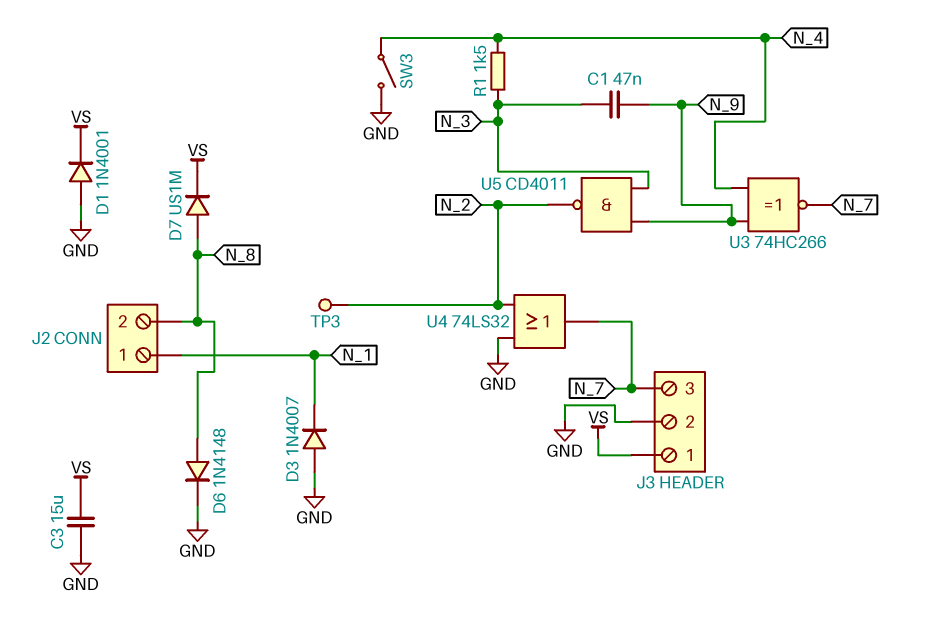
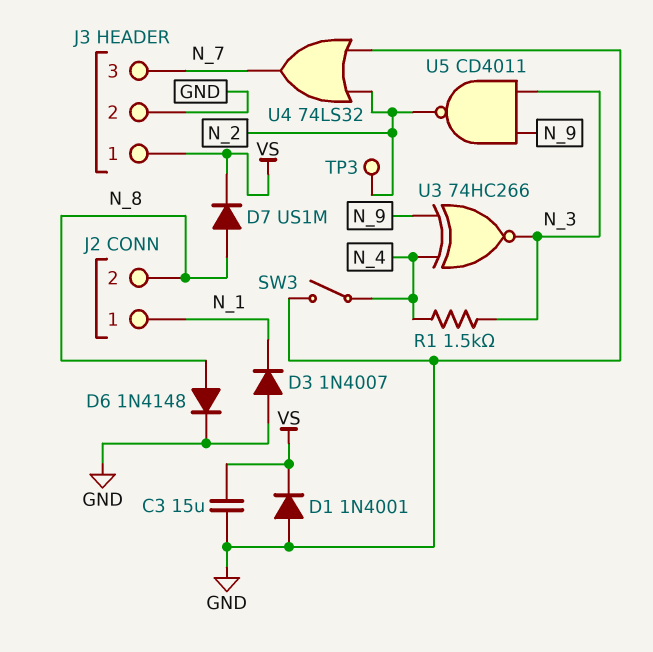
C1: 47nF (N_3, N_9) -> none
U3: XNOR 74HC266 (in N_4, in N_9, out N_7) -> XNOR 74HC266 (in N_4, in N_9, out N_3)

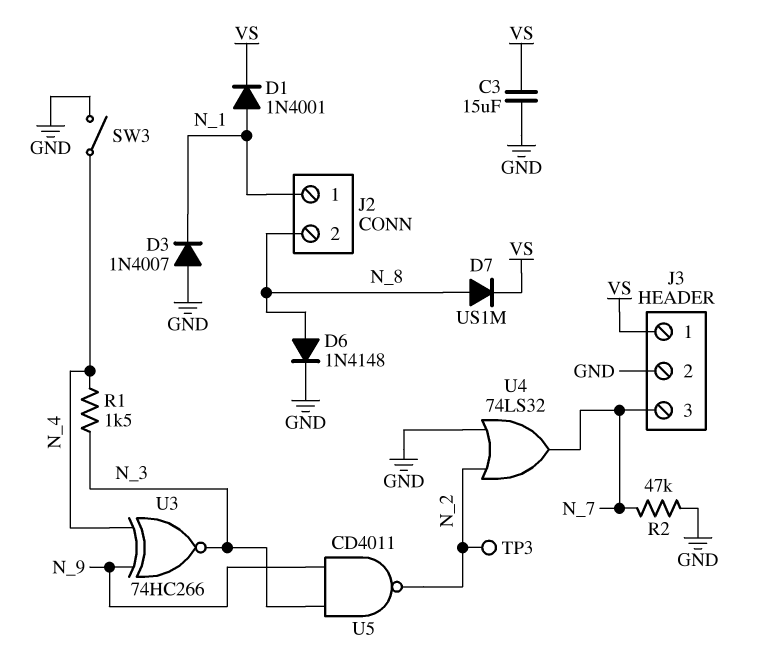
D1: diode 1N4001 (A GND, K VS) -> diode 1N4001 (A N_1, K VS)
R2: none -> 47k (GND, N_7)

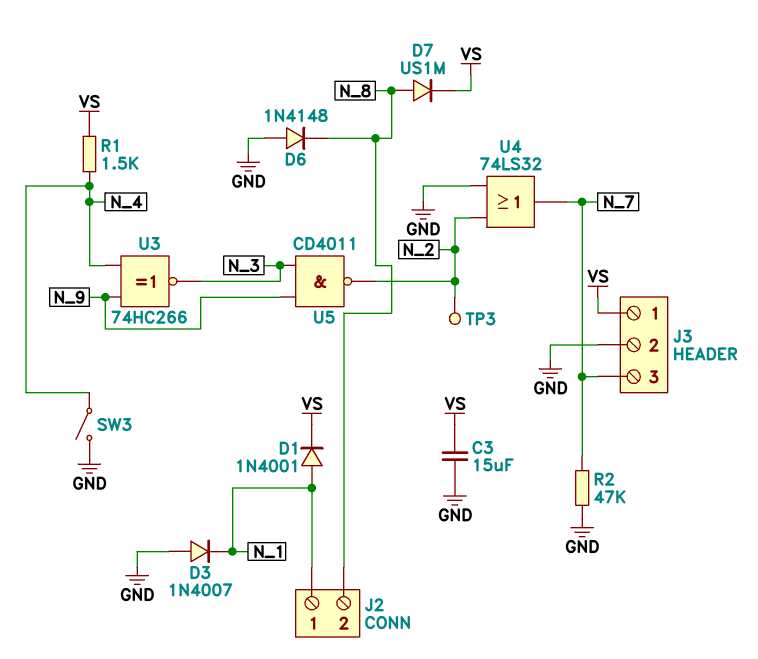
D6: diode 1N4148 (A N_8, K GND) -> diode 1N4148 (A GND, K N_8)
R1: 1.5k (N_3, N_4) -> 1.5k (N_4, VS)

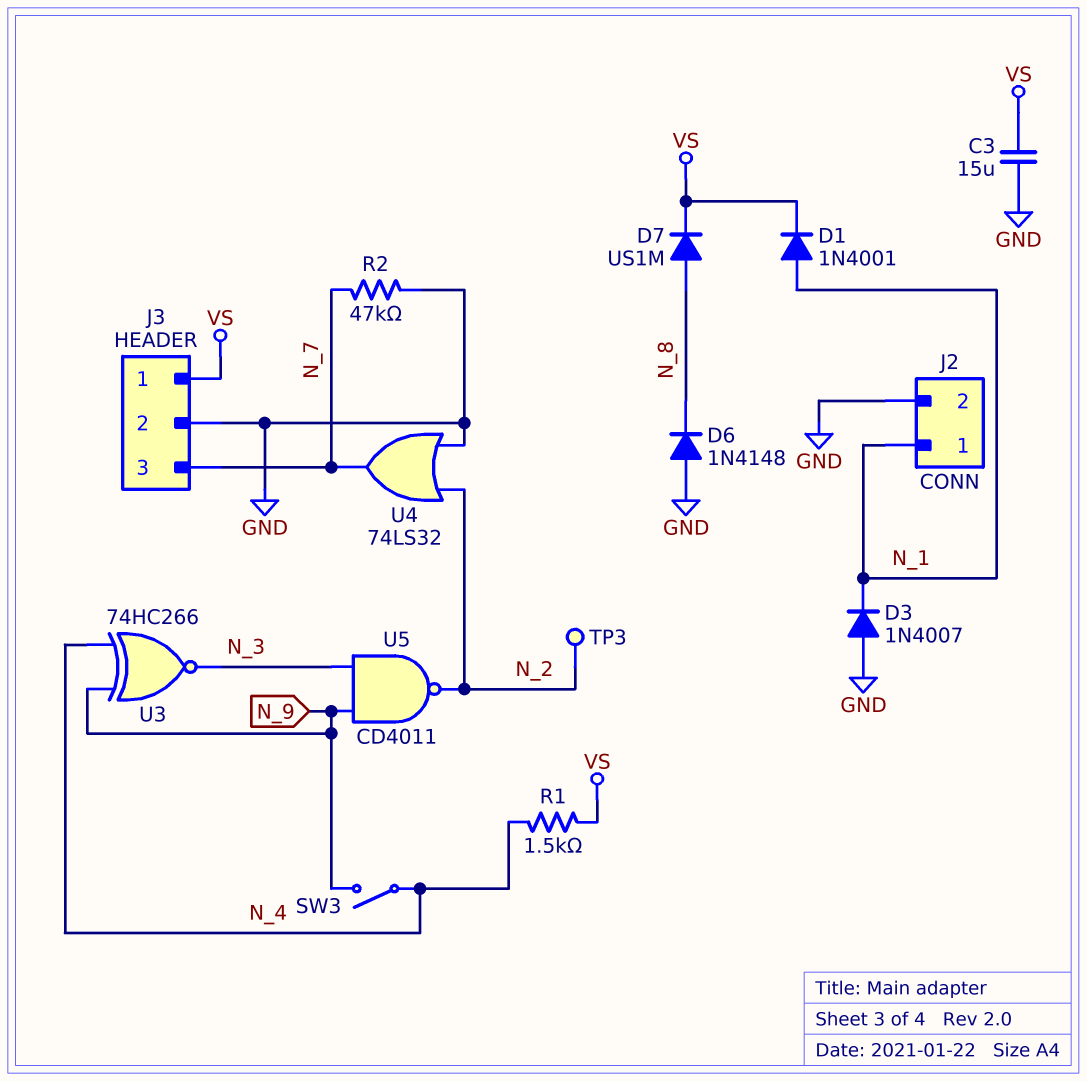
J2 pin 2: N_8 -> GND
SW3: switch (GND, N_4) -> switch (N_4, N_9)

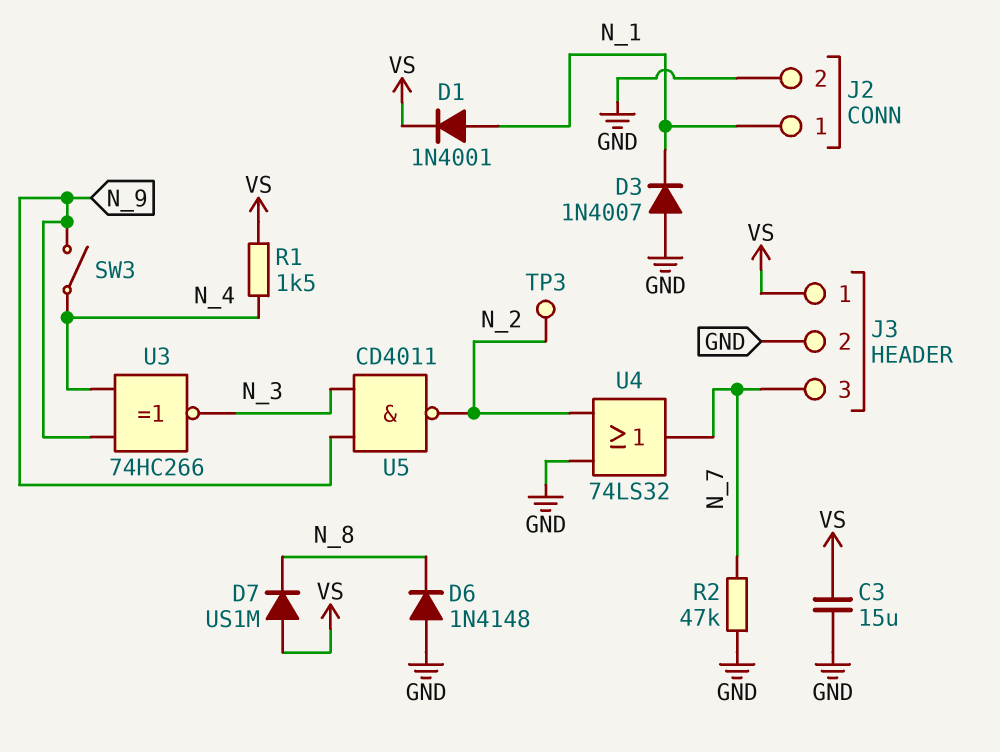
D7: diode US1M (A N_8, K VS) -> diode US1M (A VS, K N_8)

